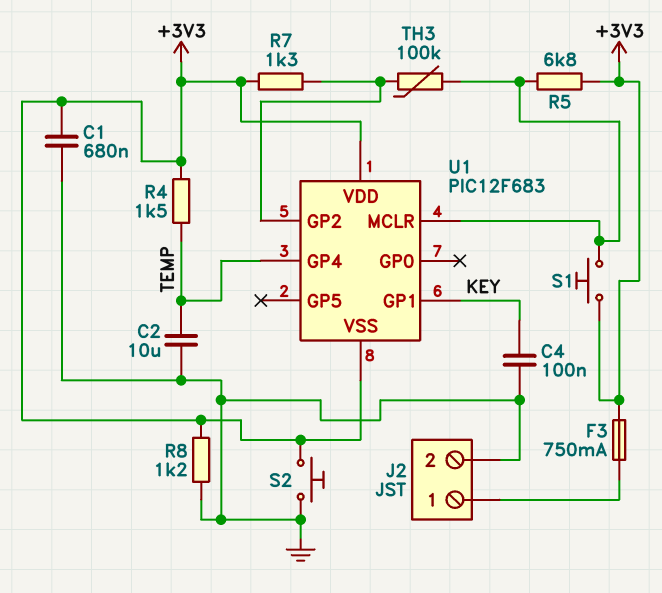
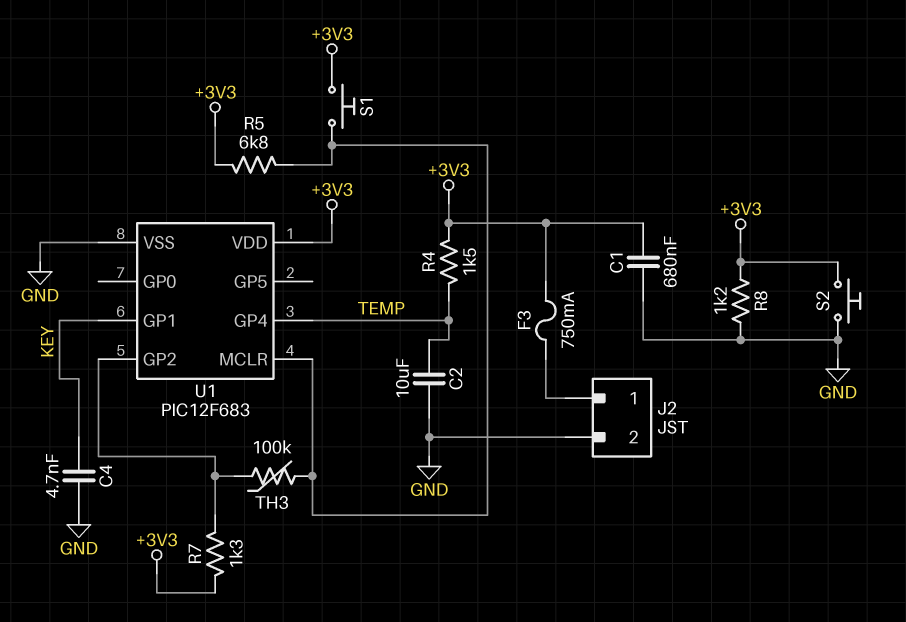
C4: 100nF (GND, KEY) -> 4.7nF (GND, KEY)
U1 pin VSS: +3V3 -> GND

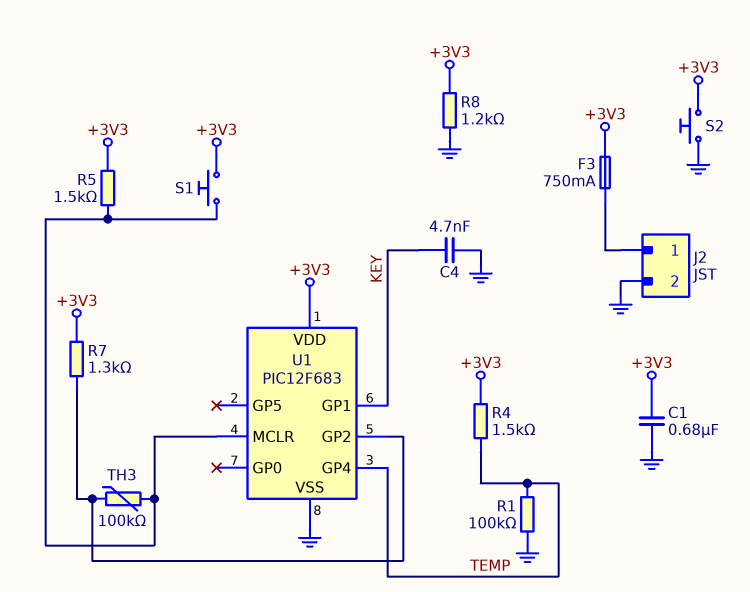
C2: 10uF (GND, TEMP) -> none
R1: none -> 100k (GND, TEMP)
R5: 6.8k (+3V3, U1/MCLR) -> 1.5k (+3V3, U1/MCLR)

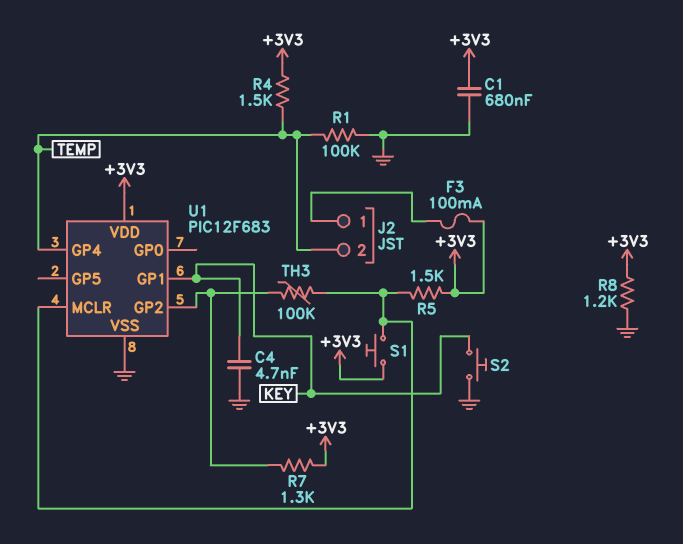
F3: 750mA (+3V3, J2/1) -> 100mA (+3V3, J2/1)
J2 pin 2: GND -> TEMP
S2: button (+3V3, GND) -> button (GND, KEY)

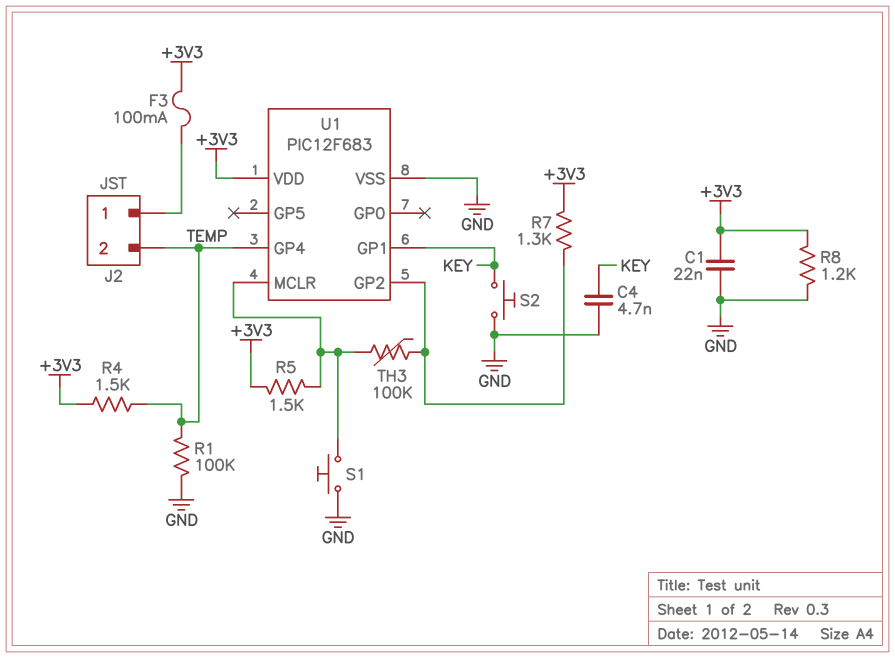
C1: 680nF (+3V3, GND) -> 22nF (+3V3, GND)
S1: button (+3V3, U1/MCLR) -> button (GND, U1/MCLR)

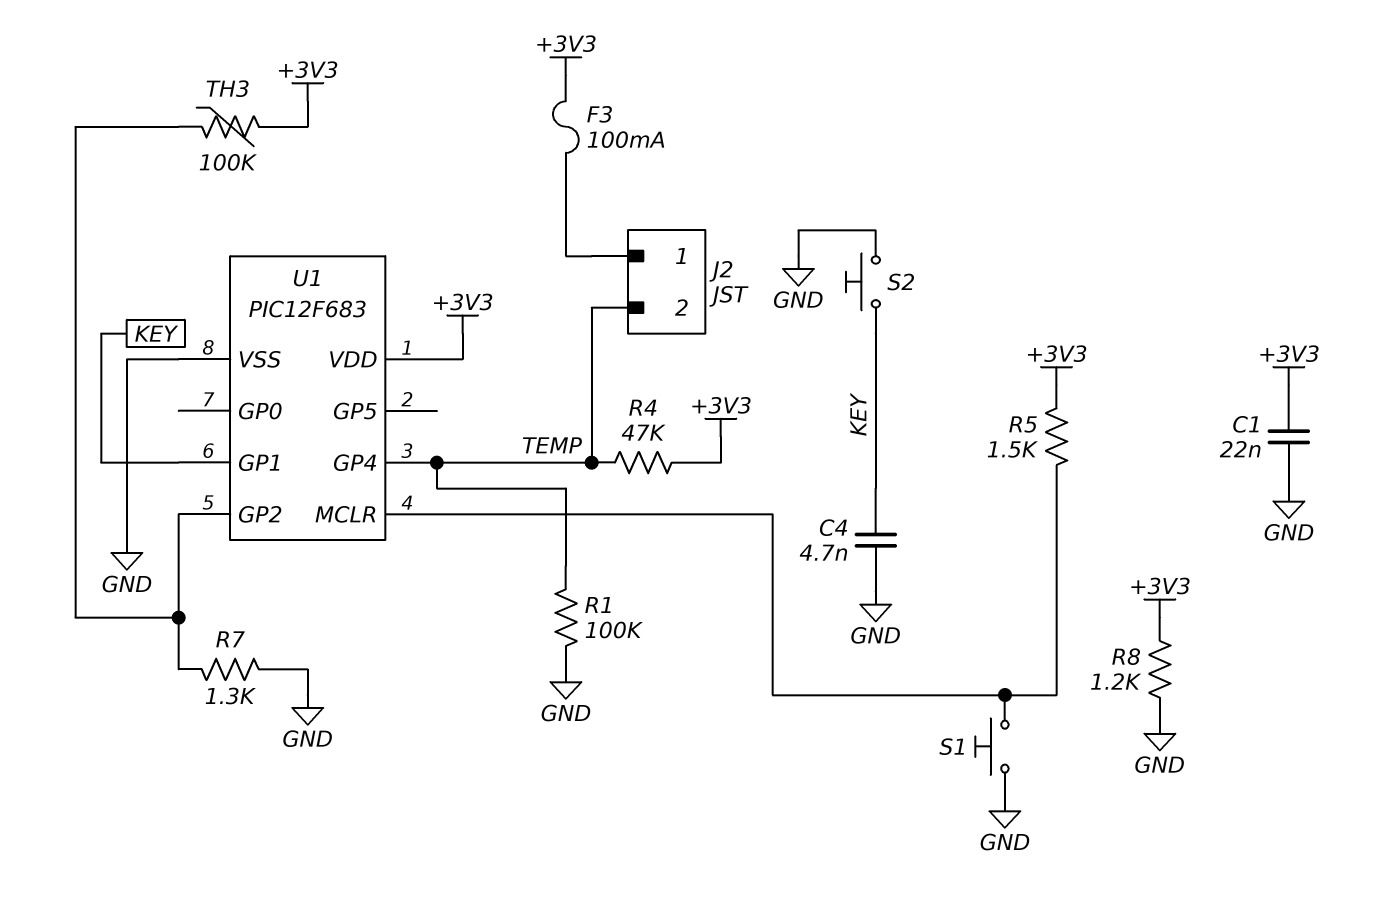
R4: 1.5k (+3V3, TEMP) -> 47k (+3V3, TEMP)
R7: 1.3k (+3V3, U1/GP2) -> 1.3k (GND, U1/GP2)
TH3: 100k (U1/GP2, U1/MCLR) -> 100k (+3V3, U1/GP2)

